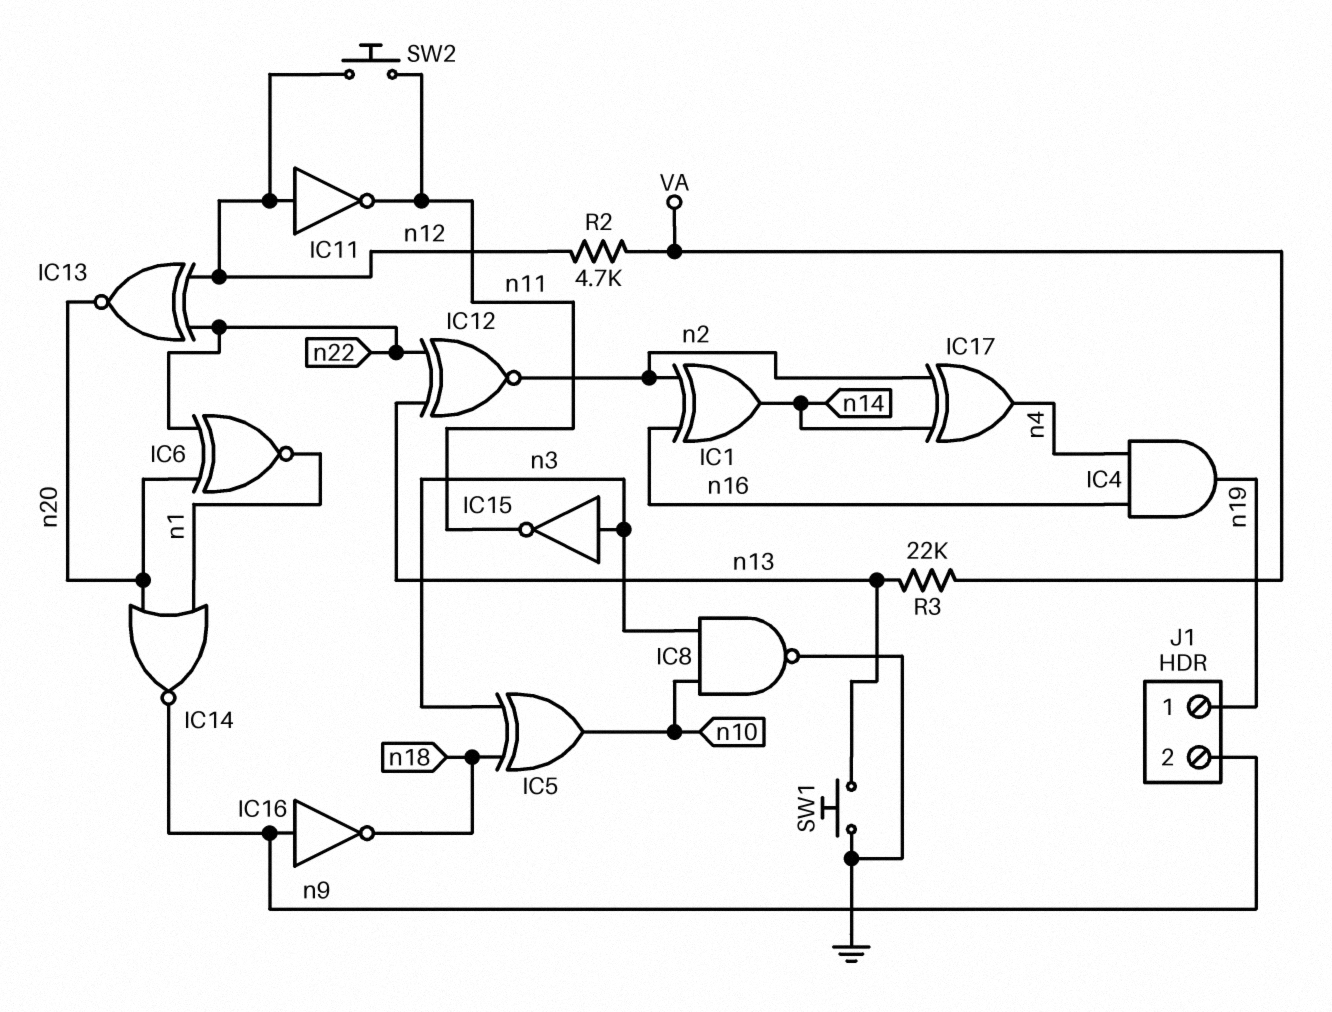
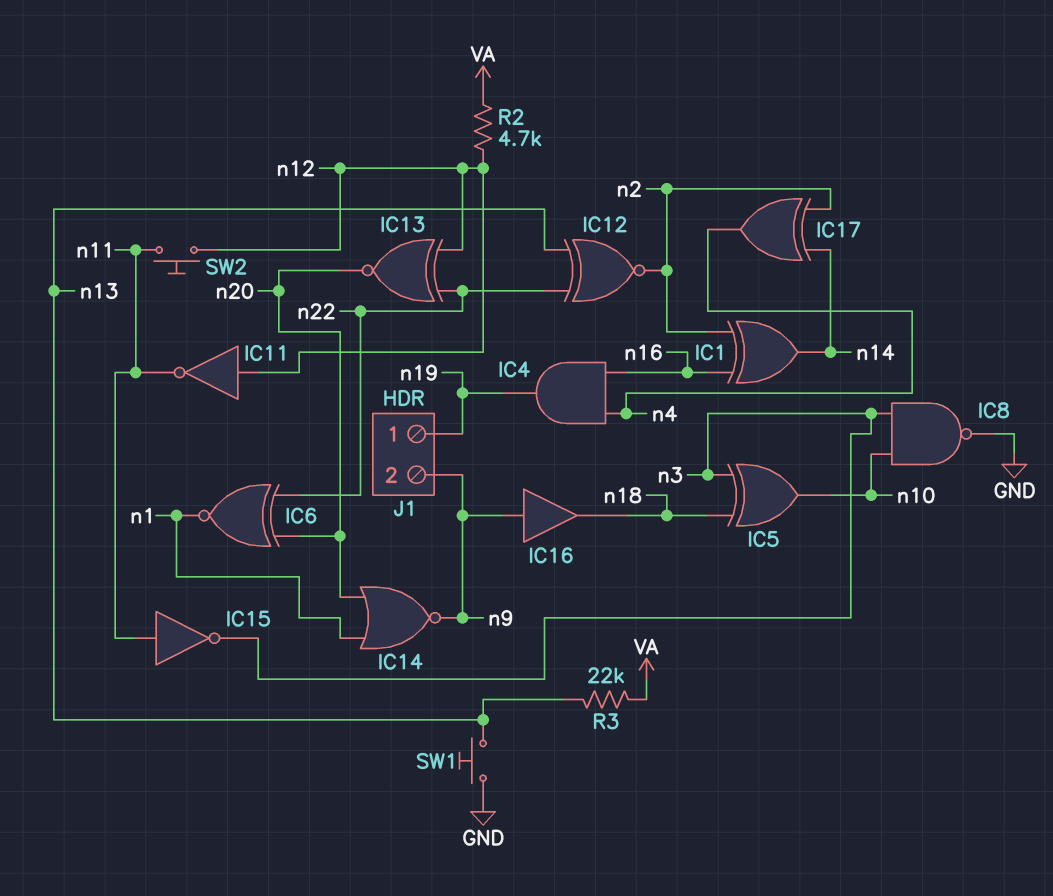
IC15: NOT (in n3, out n11) -> NOT (in n11, out n3)
IC16: NOT (in n9, out n18) -> buffer (in n9, out n18)

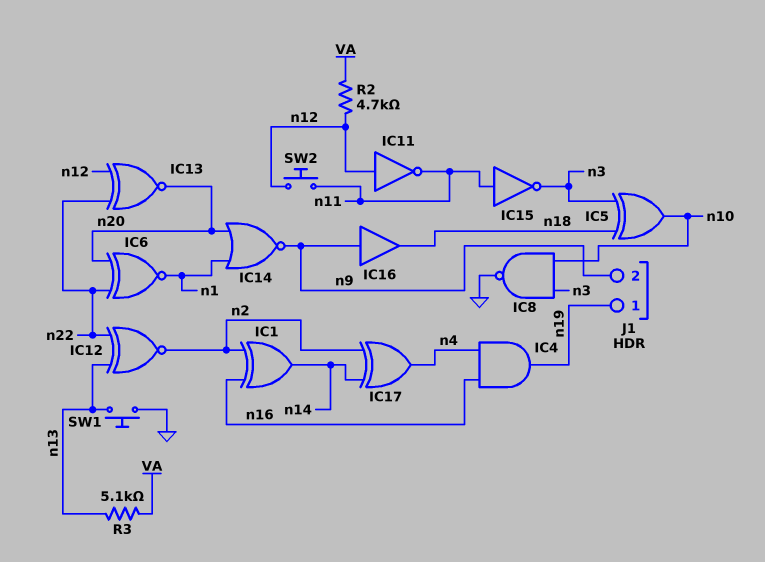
R3: 22k (VA, n13) -> 5.1k (VA, n13)

